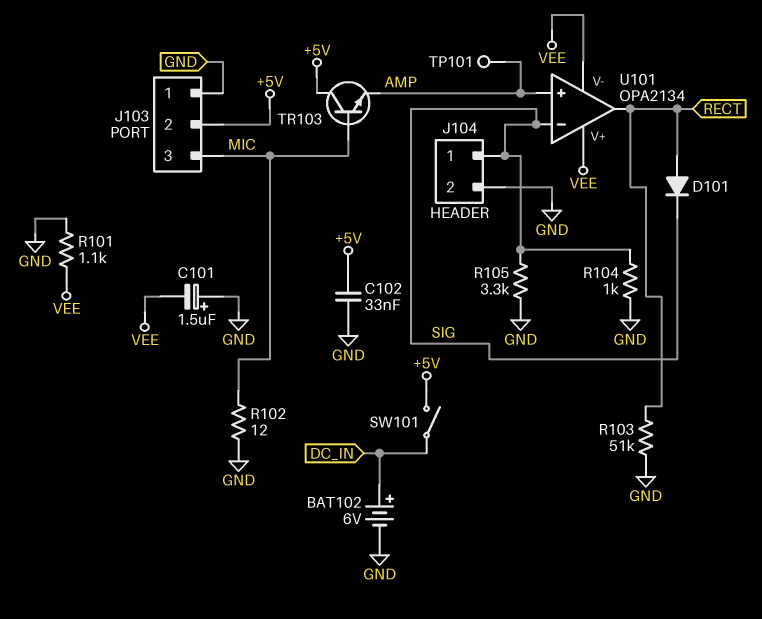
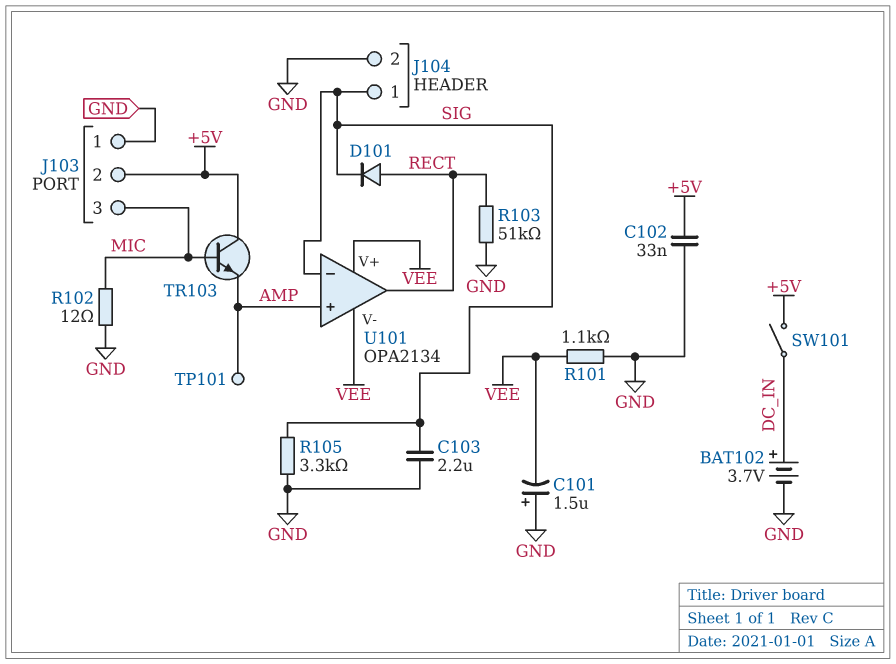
BAT102: 6V (plus DC_IN, minus GND) -> 3.7V (plus DC_IN, minus GND)
C103: none -> 2.2uF (GND, SIG)
R104: 1k (GND, SIG) -> none

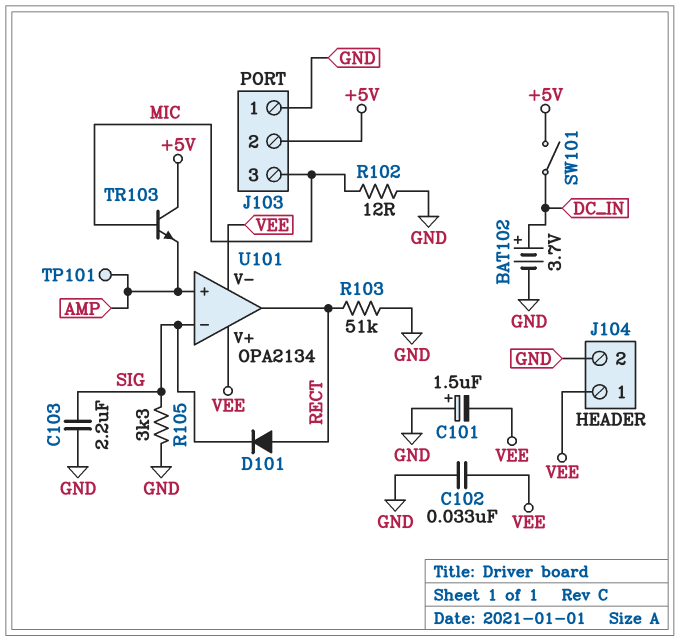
C102: 33nF (+5V, GND) -> 33nF (GND, VEE)
J104 pin 1: SIG -> VEE
R101: 1.1k (GND, VEE) -> none

